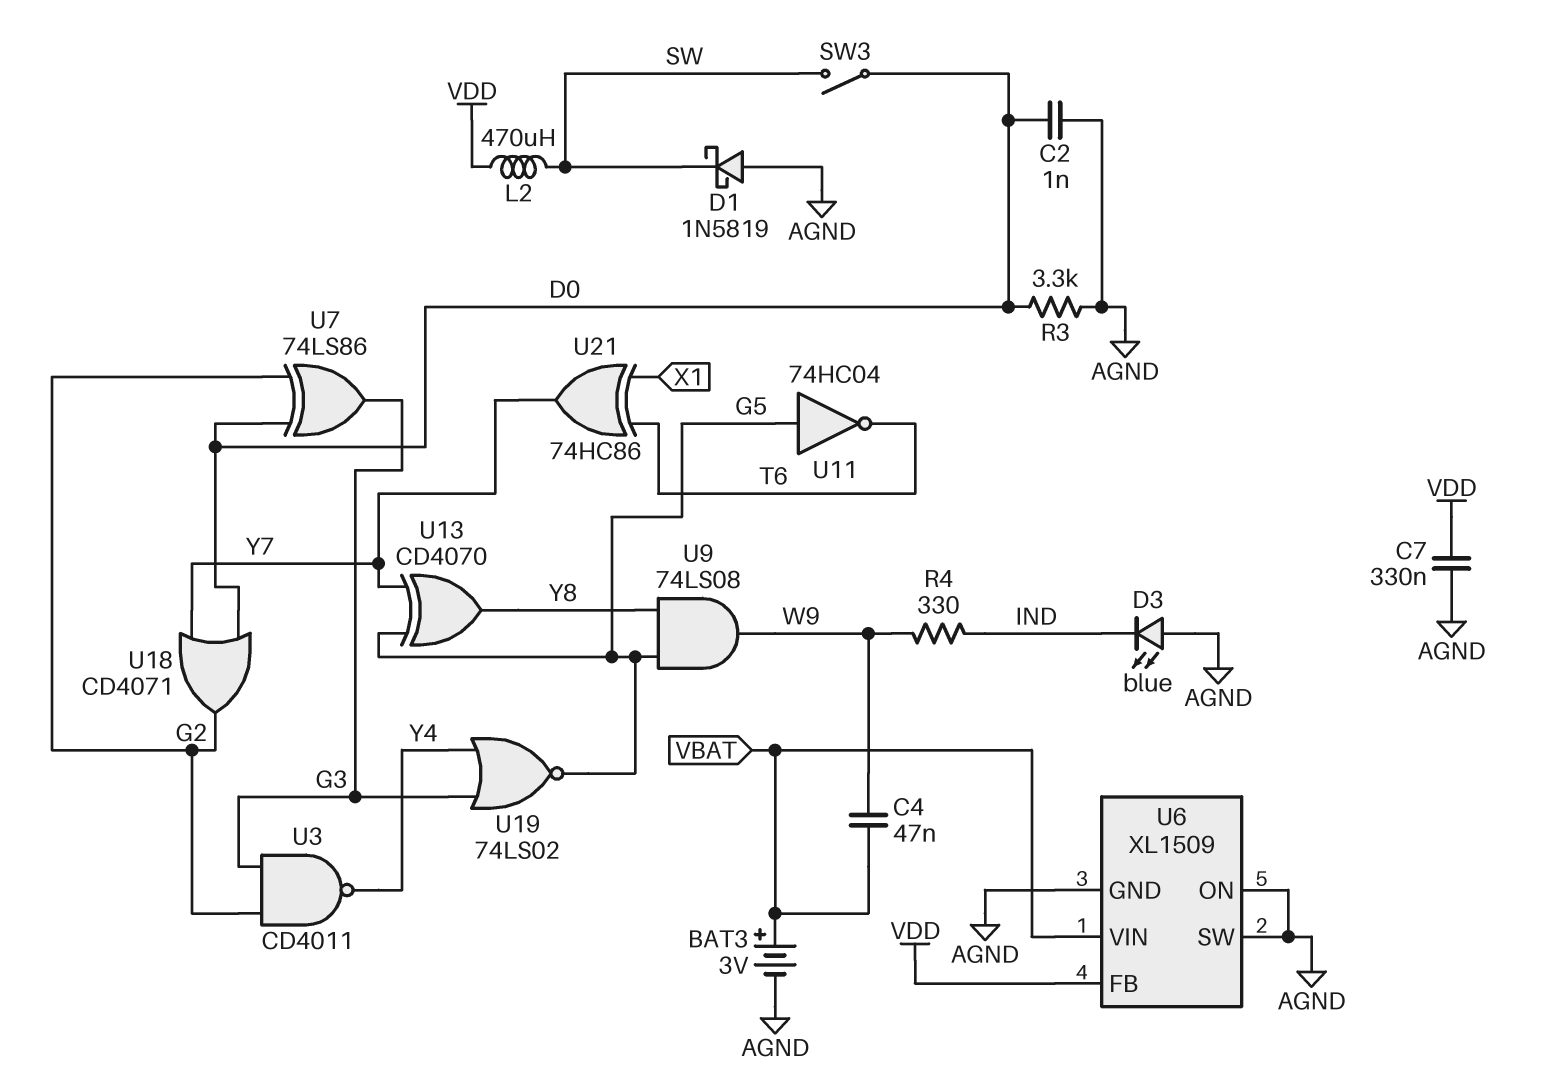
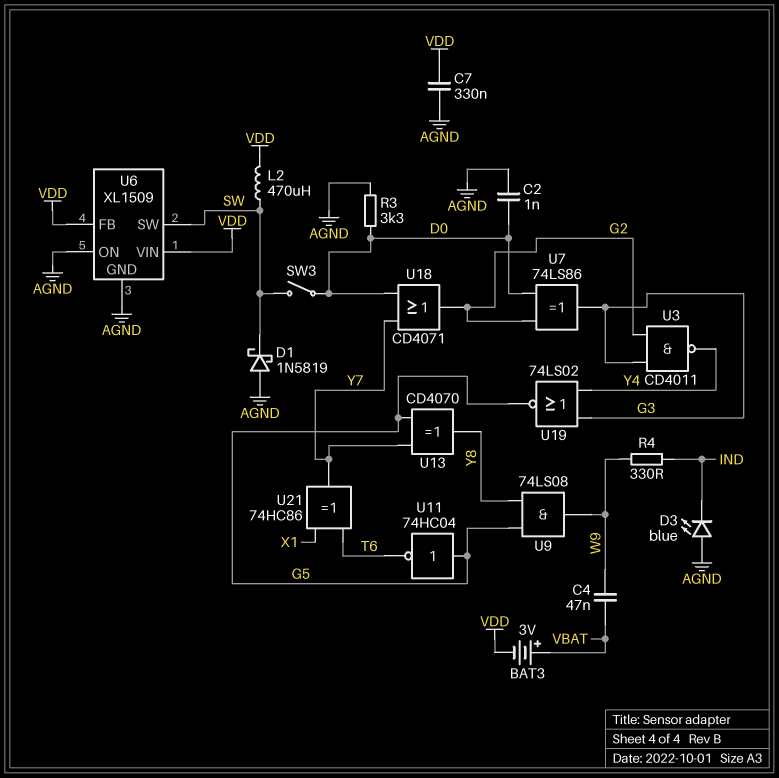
BAT3: 3V (plus VBAT, minus AGND) -> 3V (plus VBAT, minus VDD)
U6 pin SW: AGND -> SW
U6 pin VIN: VBAT -> VDD

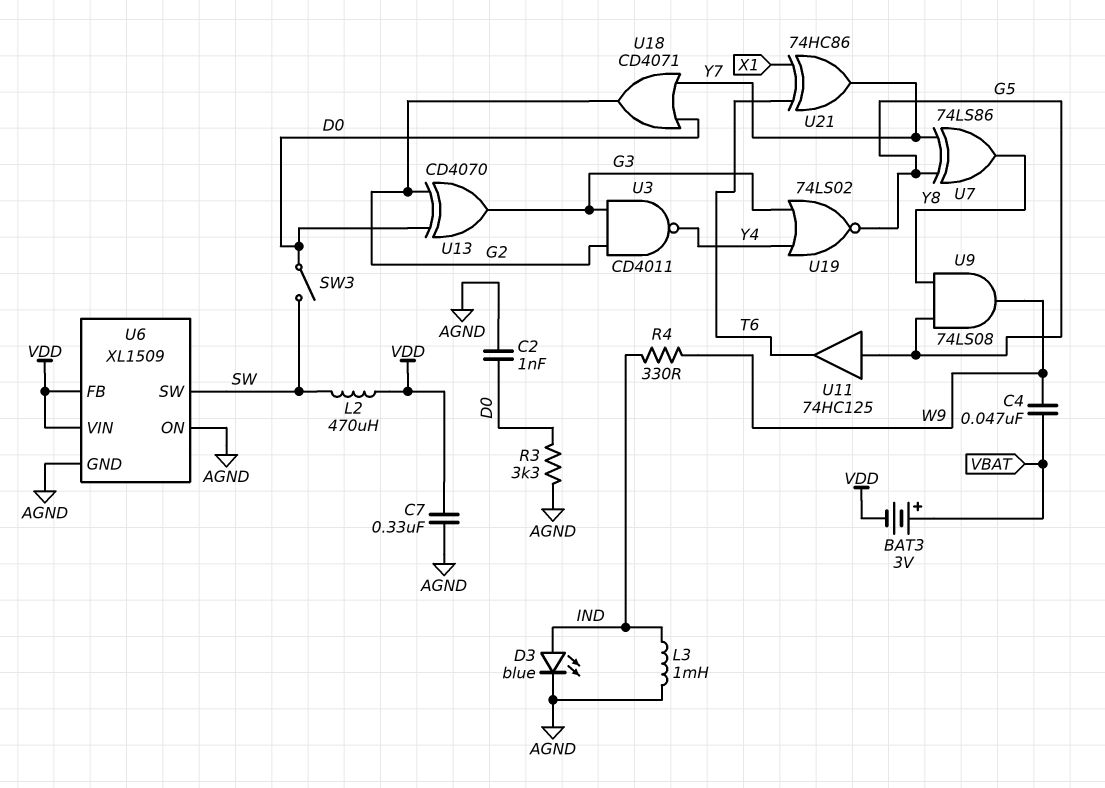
D1: schottky 1N5819 (A AGND, K SW) -> none
D3: LED blue (A AGND, K IND) -> LED blue (A IND, K AGND)
L3: none -> 1mH (AGND, IND)
U7: XOR 74LS86 (in D0, in G2, out G3) -> XOR 74LS86 (in G5, in Y7, out Y8)
U11: NOT 74HC04 (in G5, out T6) -> buffer 74HC125 (in G5, out T6)
U13: XOR CD4070 (in G5, in Y7, out Y8) -> XOR CD4070 (in D0, in G2, out G3)

